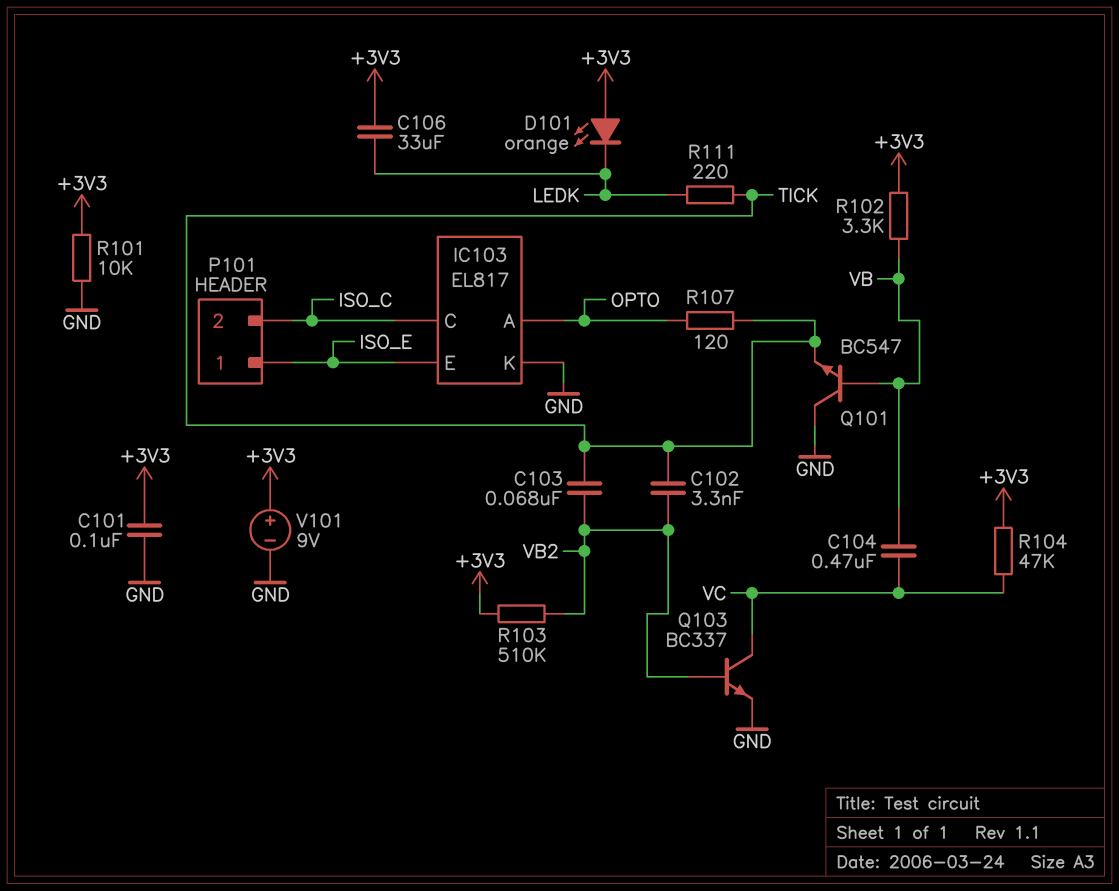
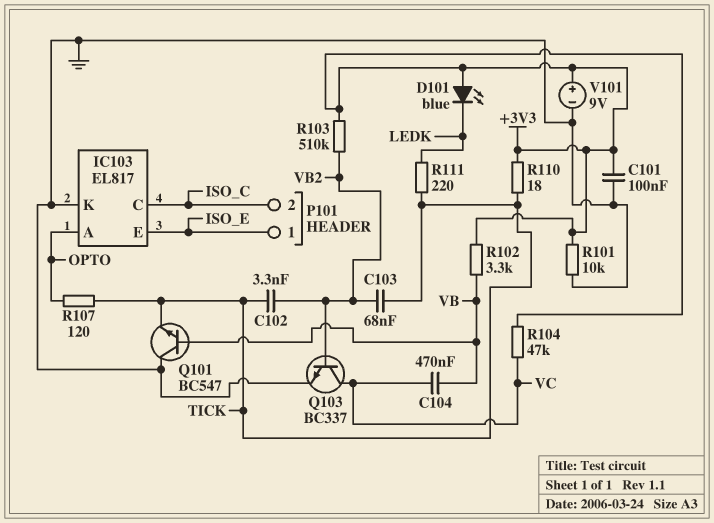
C106: 33uF (+3V3, LEDK) -> none
D101: LED orange (A +3V3, K LEDK) -> LED blue (A +3V3, K LEDK)
R110: none -> 18 (+3V3, TICK)

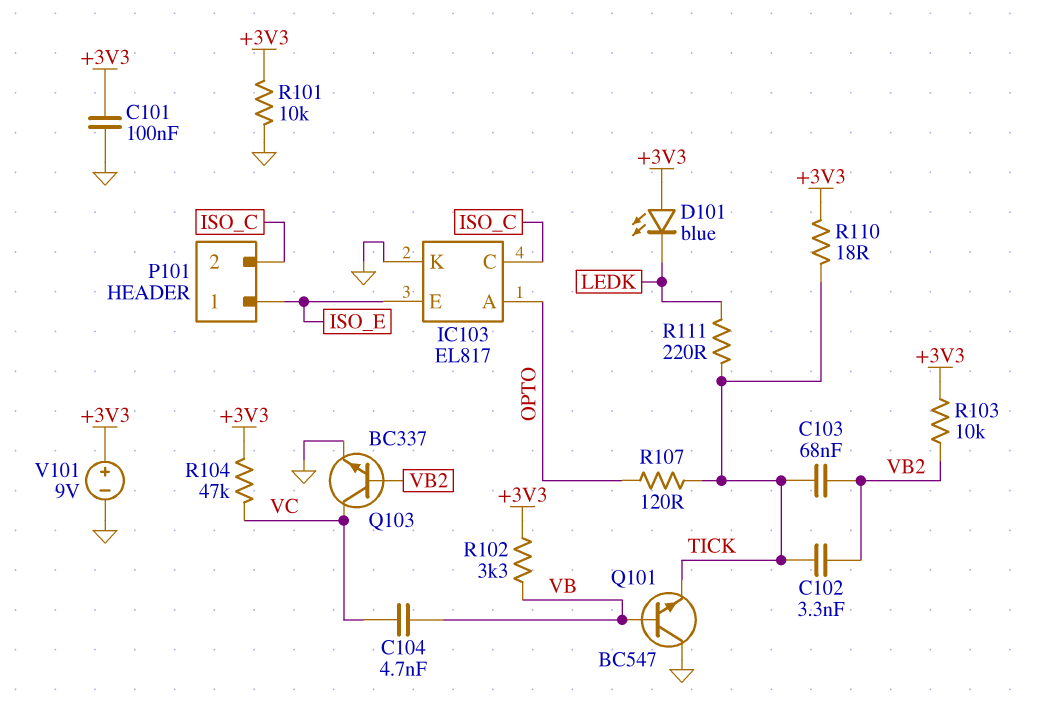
C104: 470nF (VB, VC) -> 4.7nF (VB, VC)
R103: 510k (+3V3, VB2) -> 10k (+3V3, VB2)

